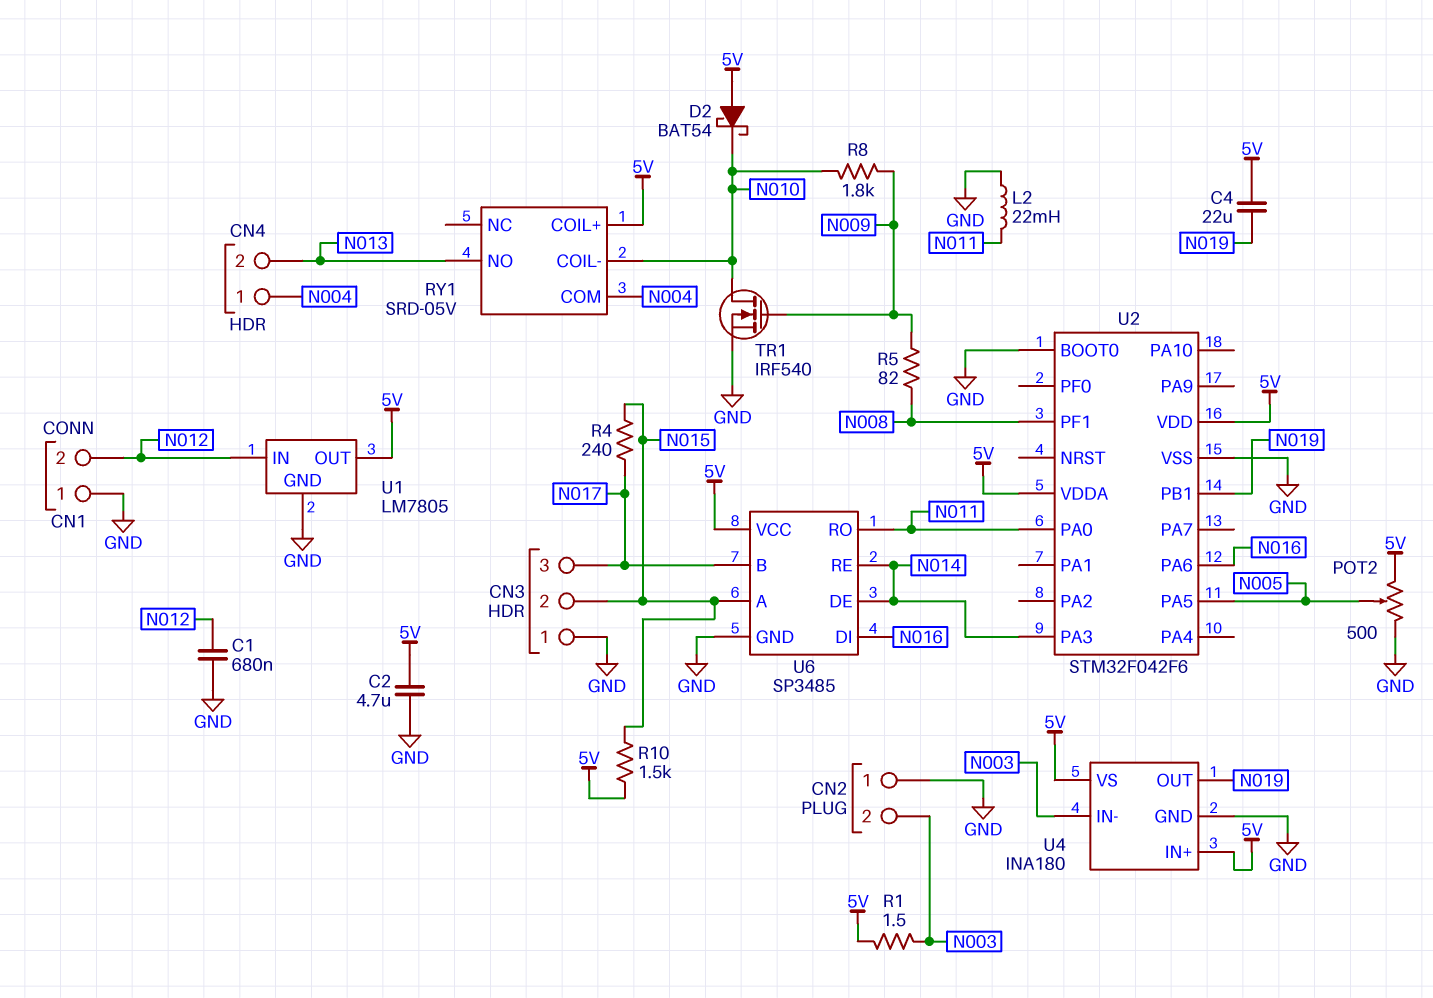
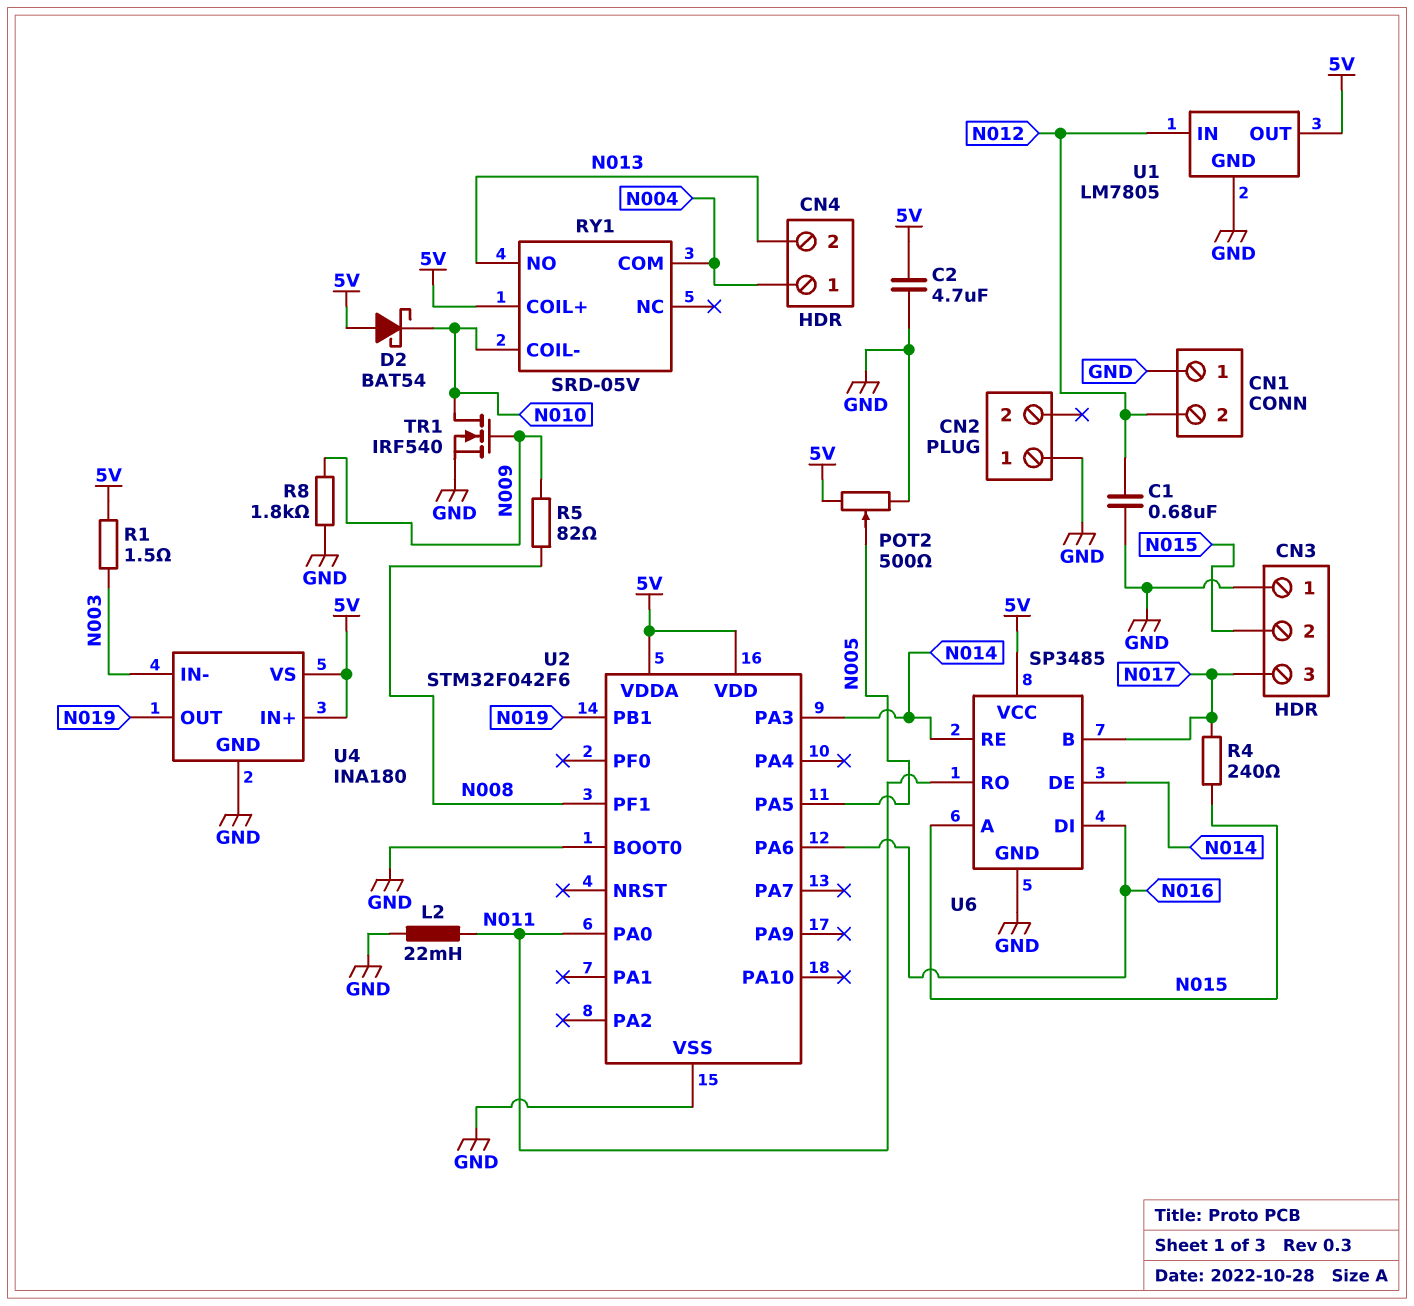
C4: 22uF (5V, N019) -> none
CN2 pin 2: N003 -> none
R8: 1.8k (N009, N010) -> 1.8k (GND, N009)
R10: 1.5k (5V, N015) -> none

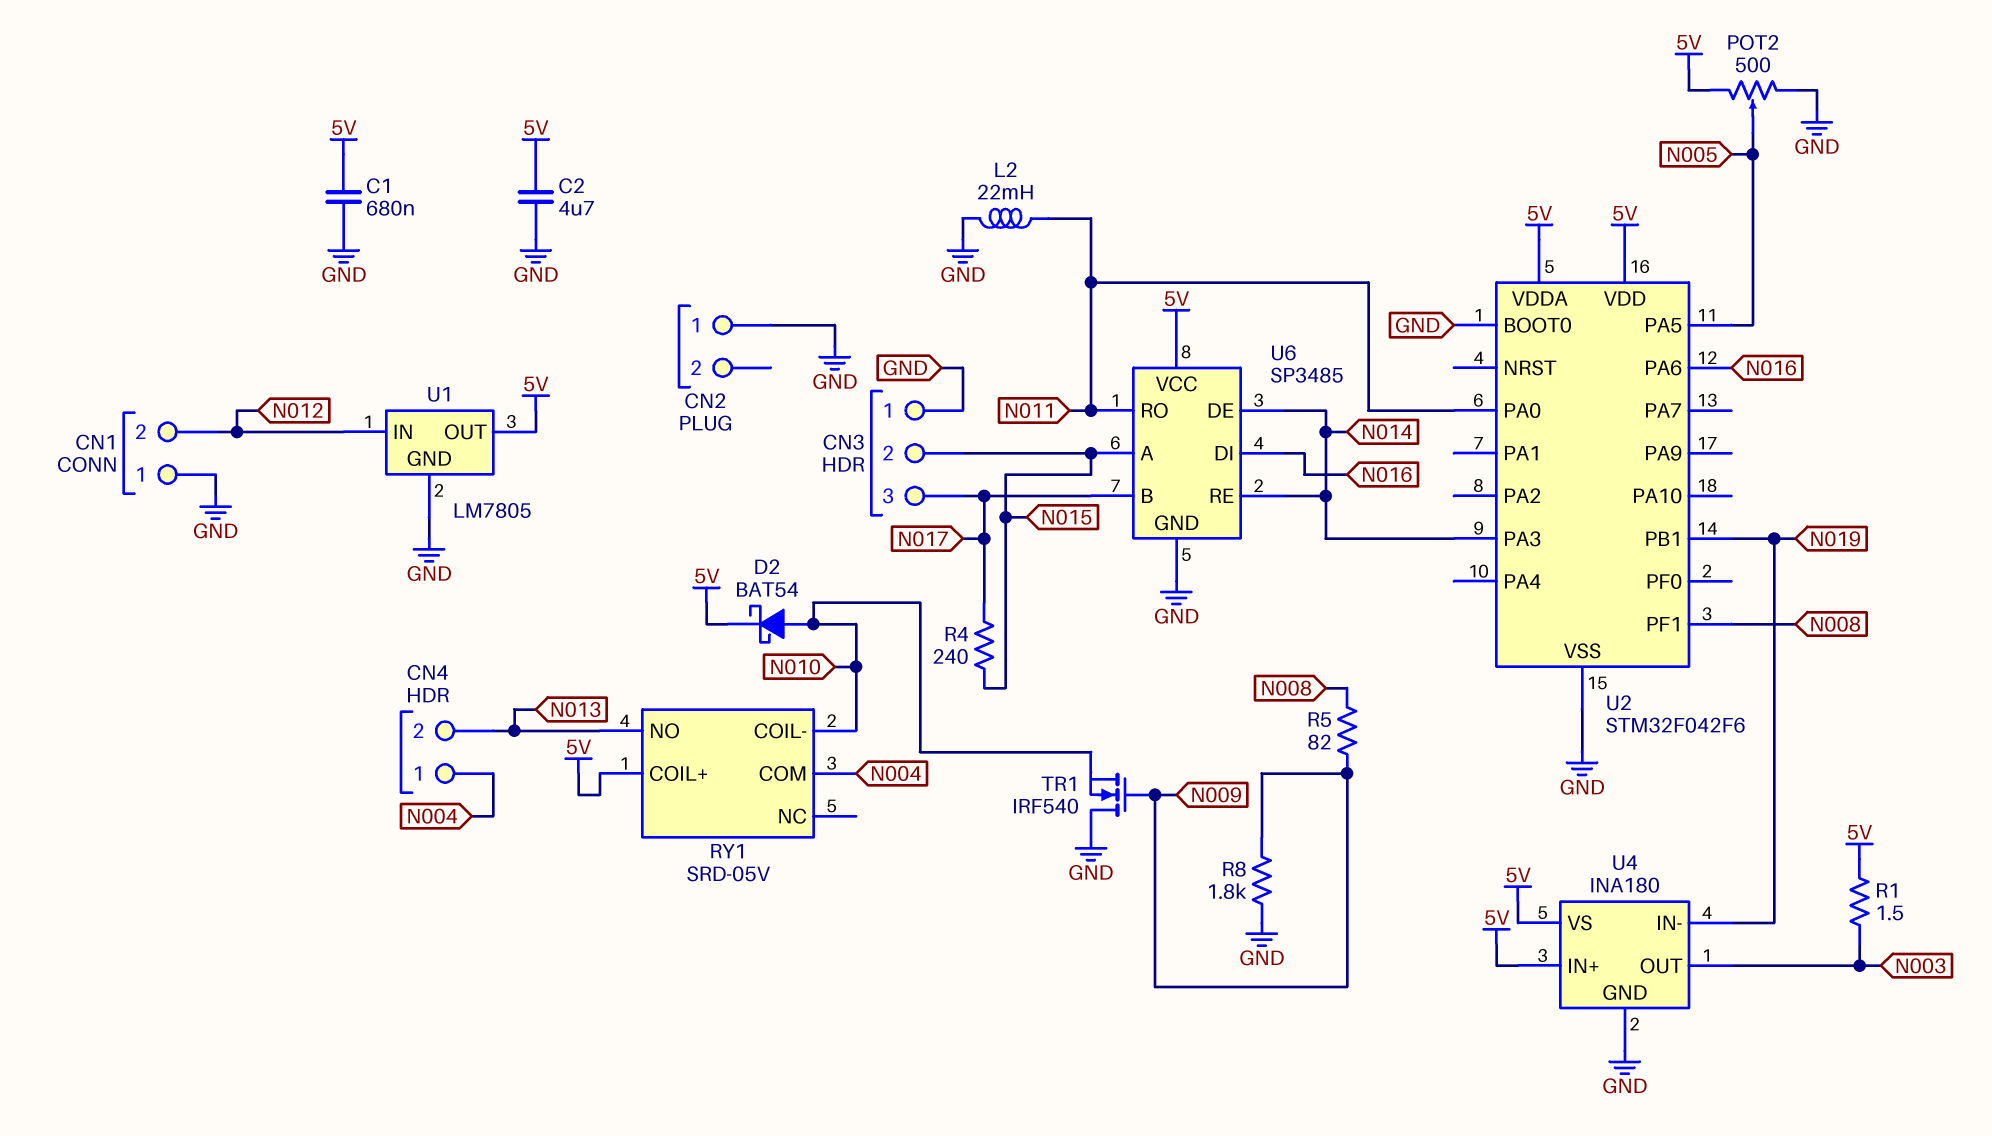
C1: 680nF (GND, N012) -> 680nF (5V, GND)
D2: schottky BAT54 (A 5V, K N010) -> schottky BAT54 (A N010, K 5V)
TR1: NMOS IRF540 (G N009, D N010, S GND) -> NMOS IRF540 (G N009, D GND, S N010)
U4 pin IN-: N003 -> N019
U4 pin OUT: N019 -> N003

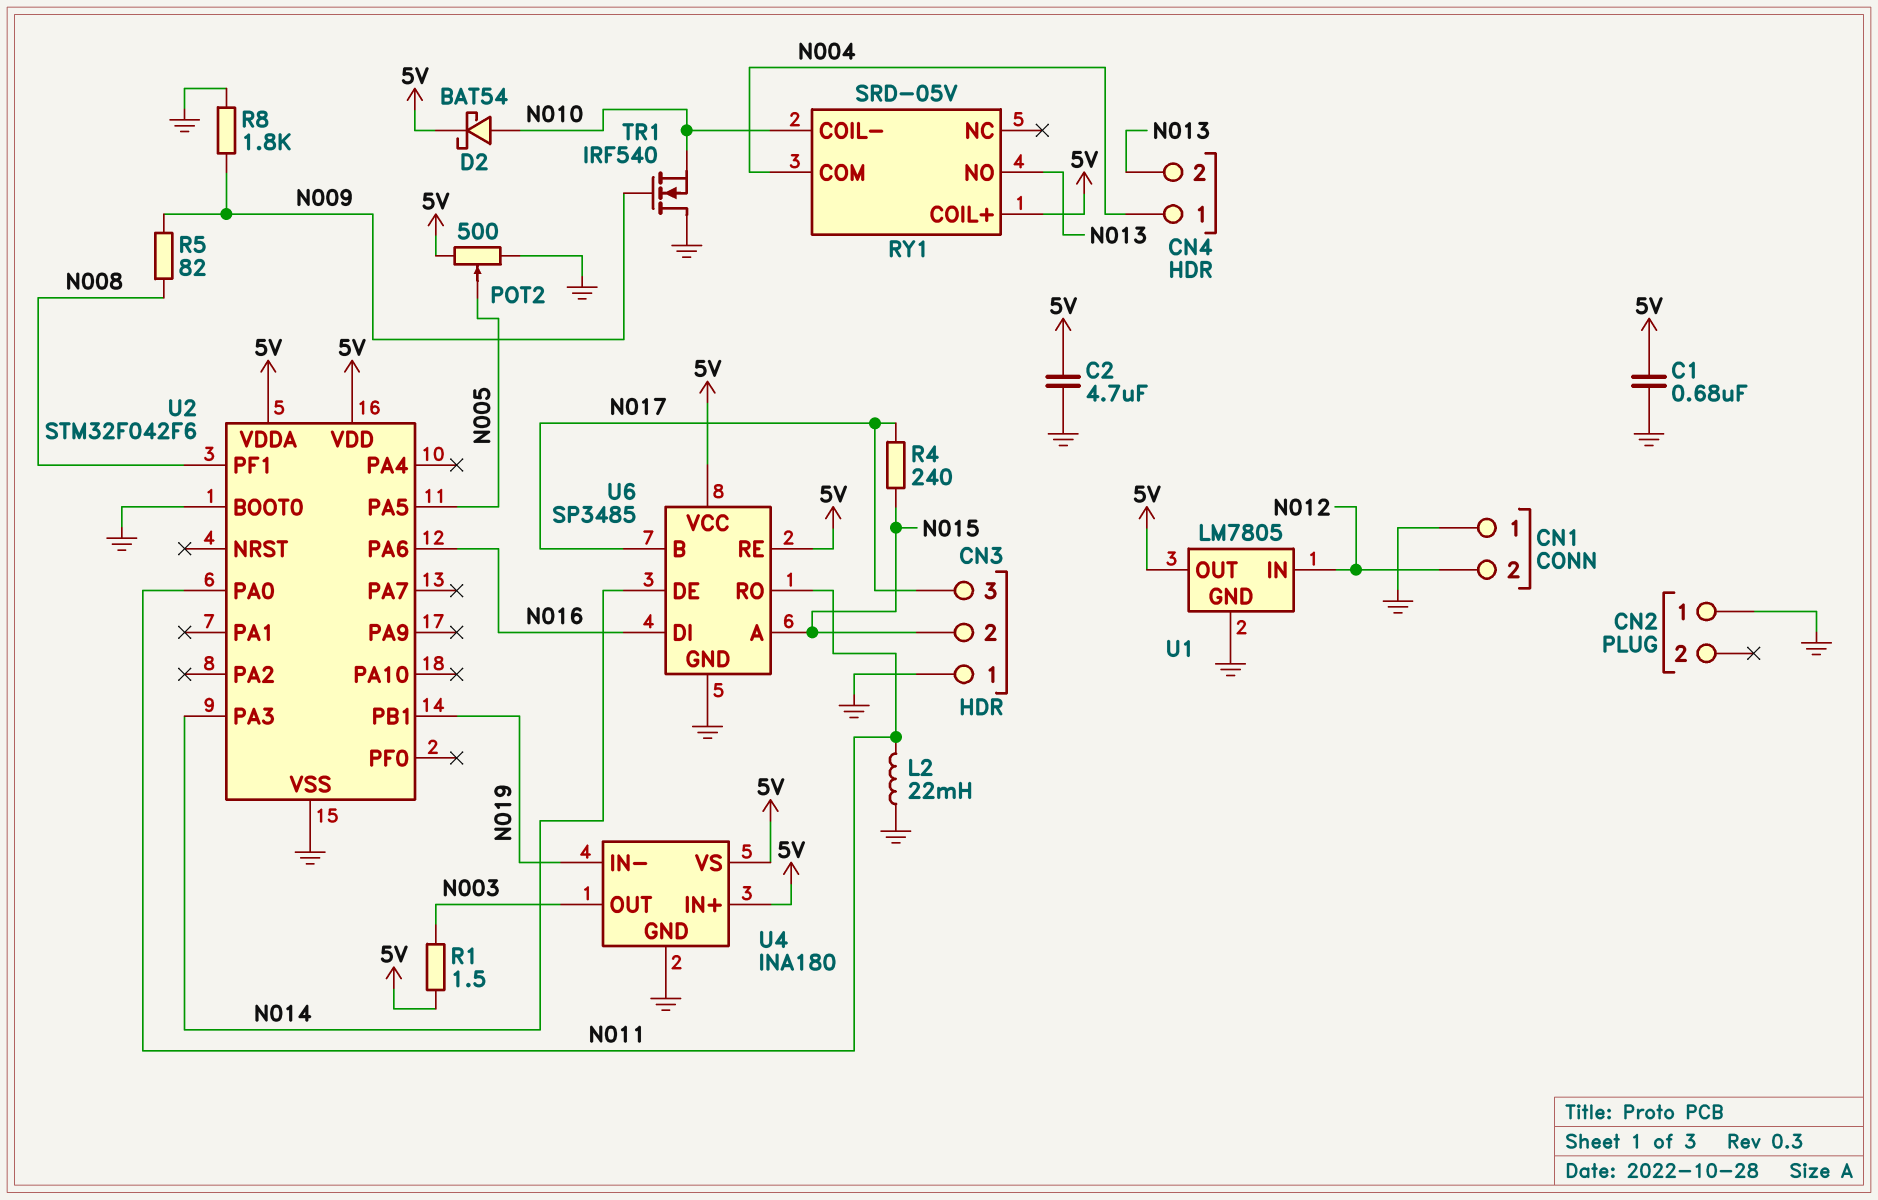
U6 pin RE: N014 -> 5V

